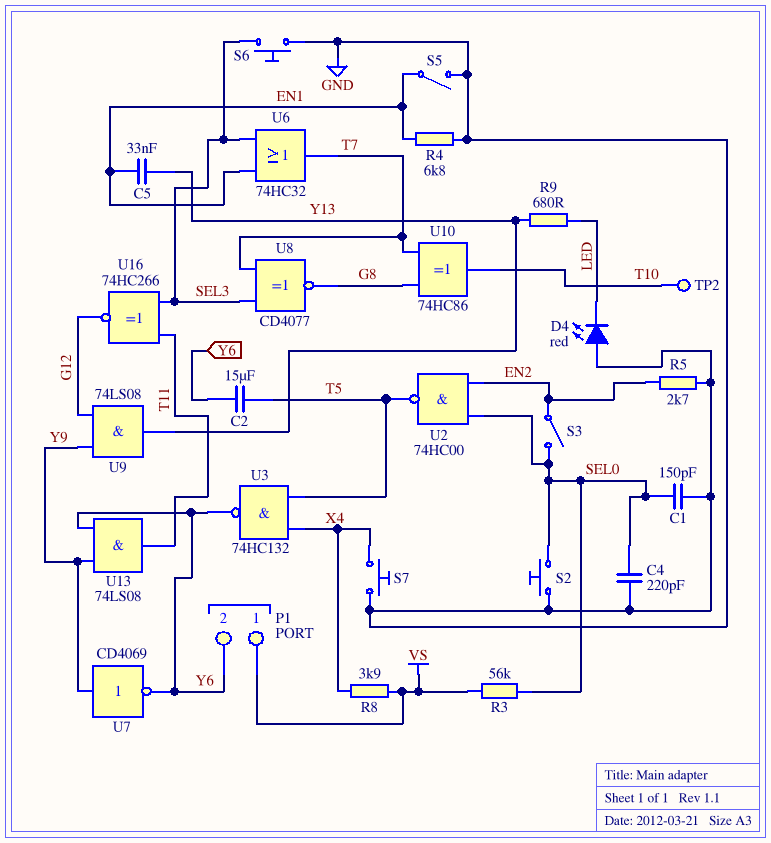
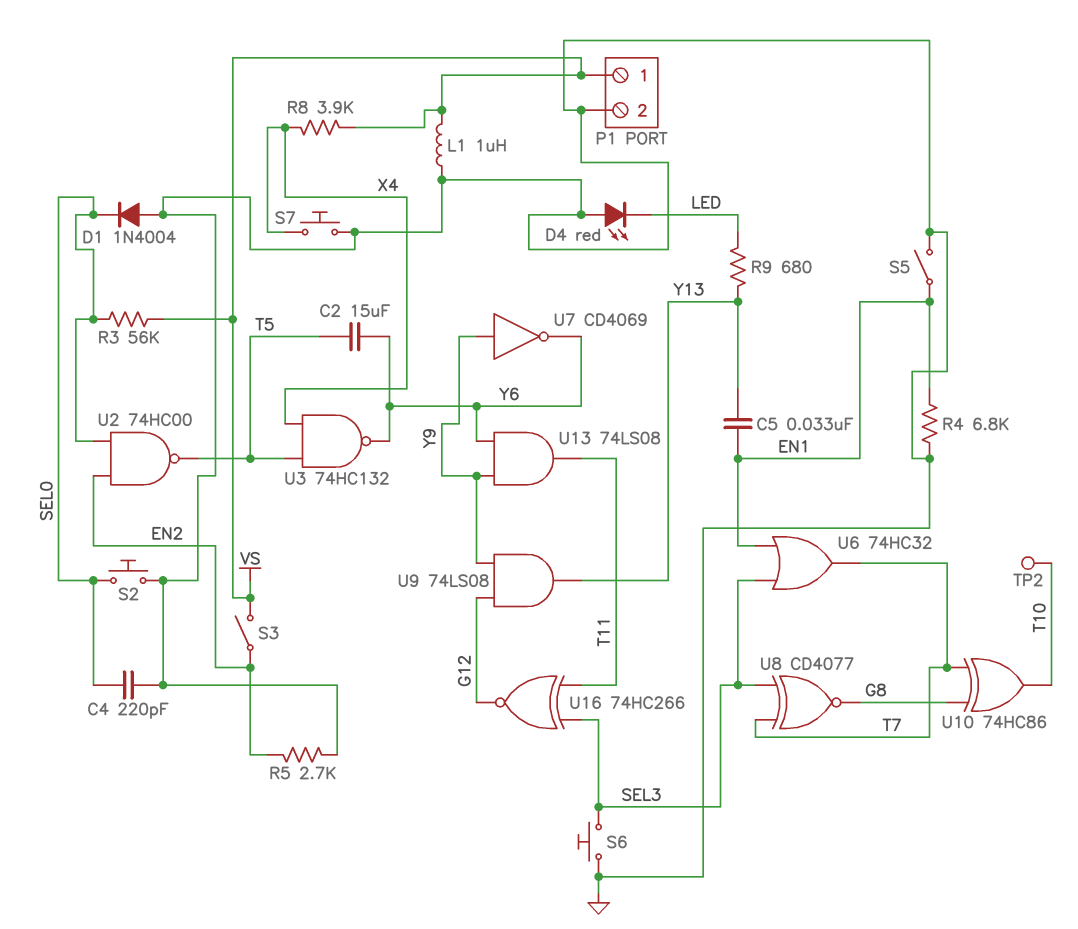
C1: 150pF (GND, SEL0) -> none
D1: none -> diode 1N4004 (A GND, K SEL0)
L1: none -> 1uH (GND, VS)
P1 pin 2: Y6 -> GND
S3: switch (EN2, SEL0) -> switch (EN2, VS)

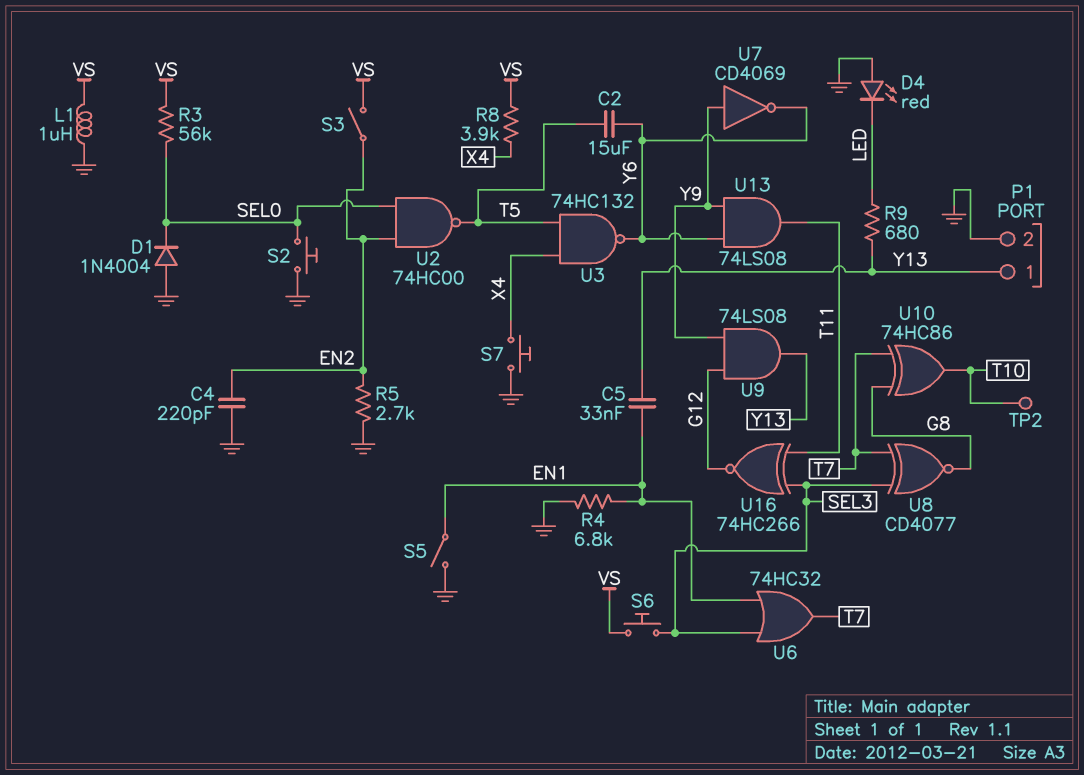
C4: 220pF (GND, SEL0) -> 220pF (EN2, GND)
P1 pin 1: VS -> Y13
S6: button (GND, SEL3) -> button (SEL3, VS)

